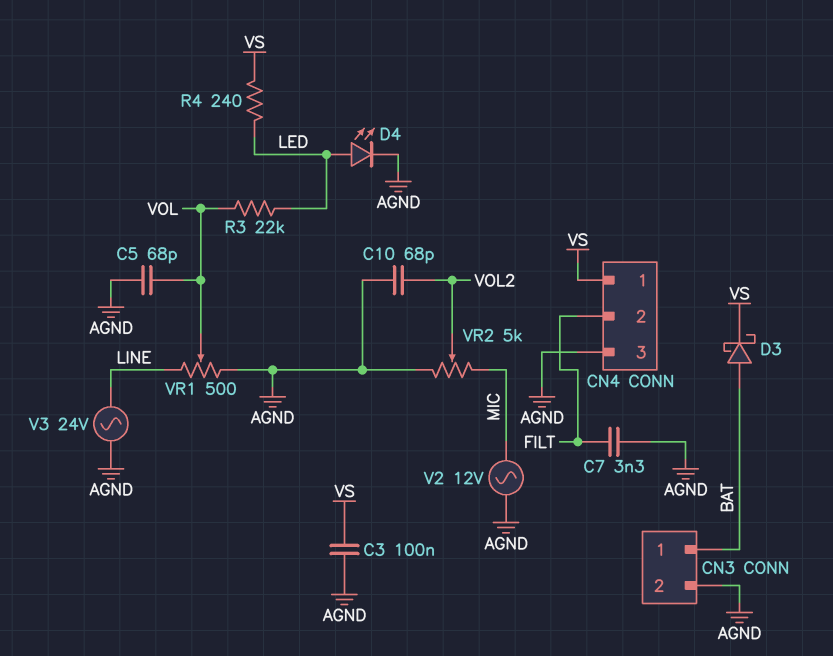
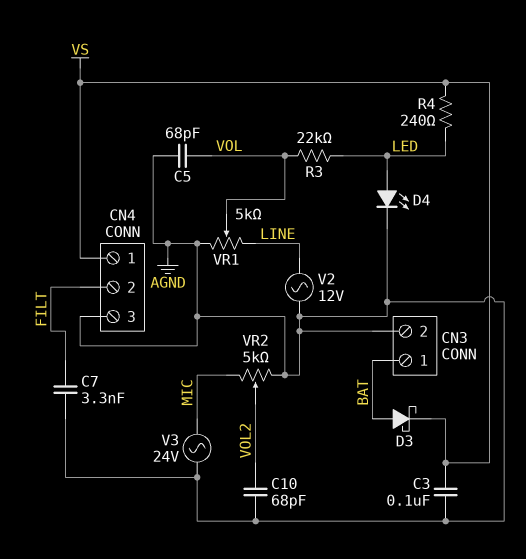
V2: AC 12V (AGND, MIC) -> AC 12V (AGND, LINE)
V3: AC 24V (AGND, LINE) -> AC 24V (AGND, MIC)
VR1: 500 (AGND, LINE, wiper VOL) -> 5k (AGND, LINE, wiper VOL)

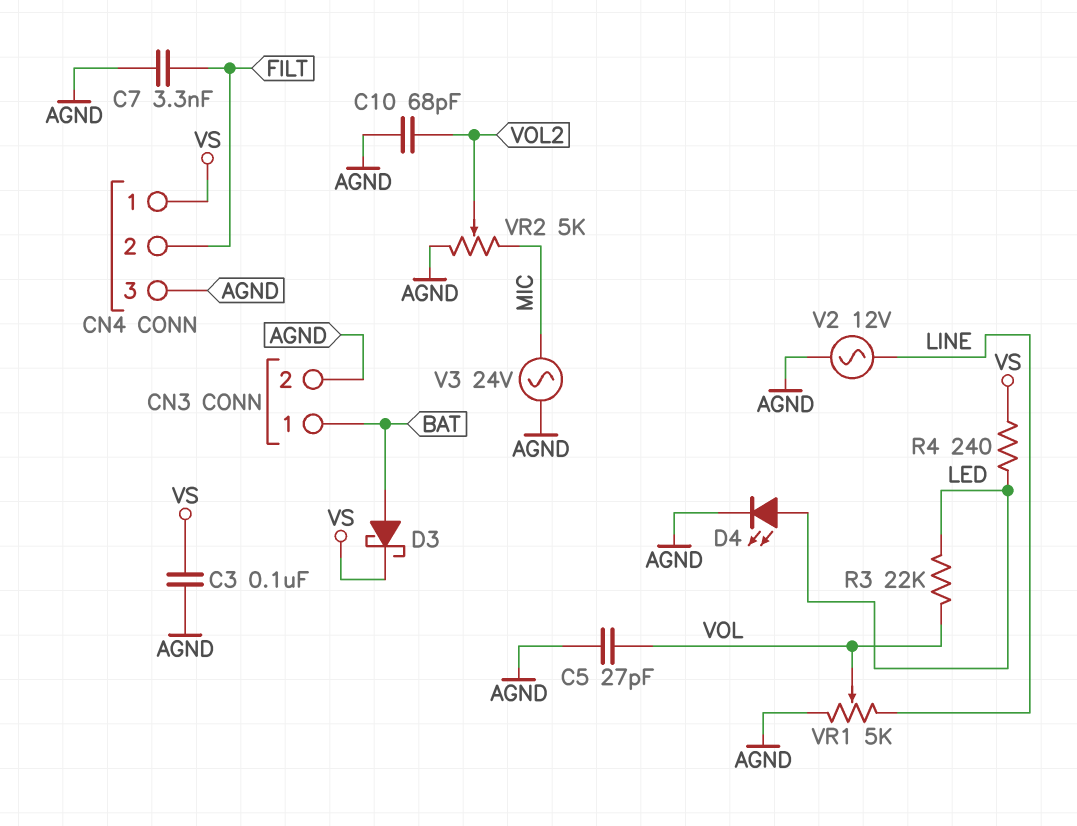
C5: 68pF (AGND, VOL) -> 27pF (AGND, VOL)

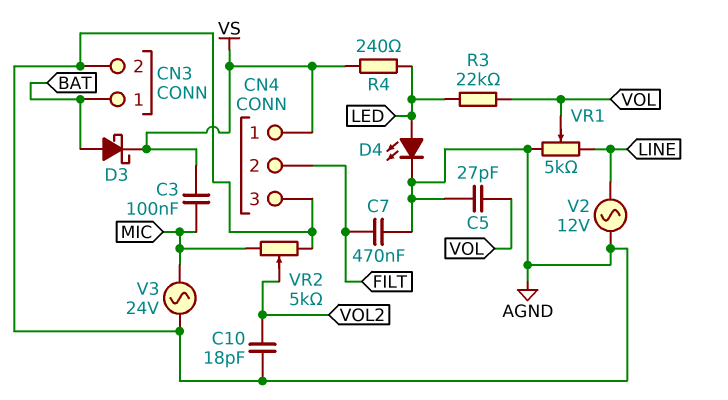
C3: 100nF (AGND, VS) -> 100nF (MIC, VS)
C7: 3.3nF (AGND, FILT) -> 470nF (AGND, FILT)
C10: 68pF (AGND, VOL2) -> 18pF (AGND, VOL2)

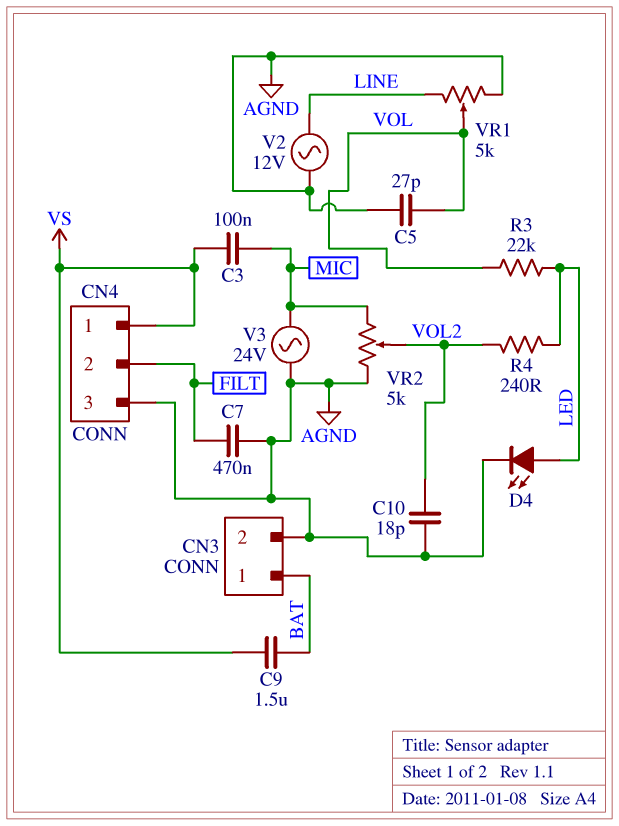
C9: none -> 1.5uF (BAT, VS)
D3: schottky (A BAT, K VS) -> none
R4: 240 (LED, VS) -> 240 (LED, VOL2)

